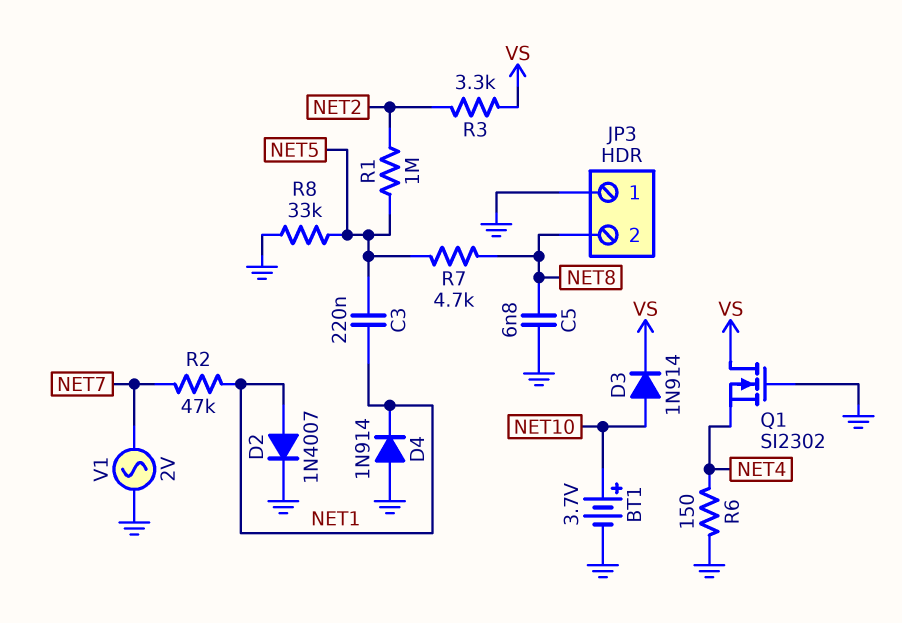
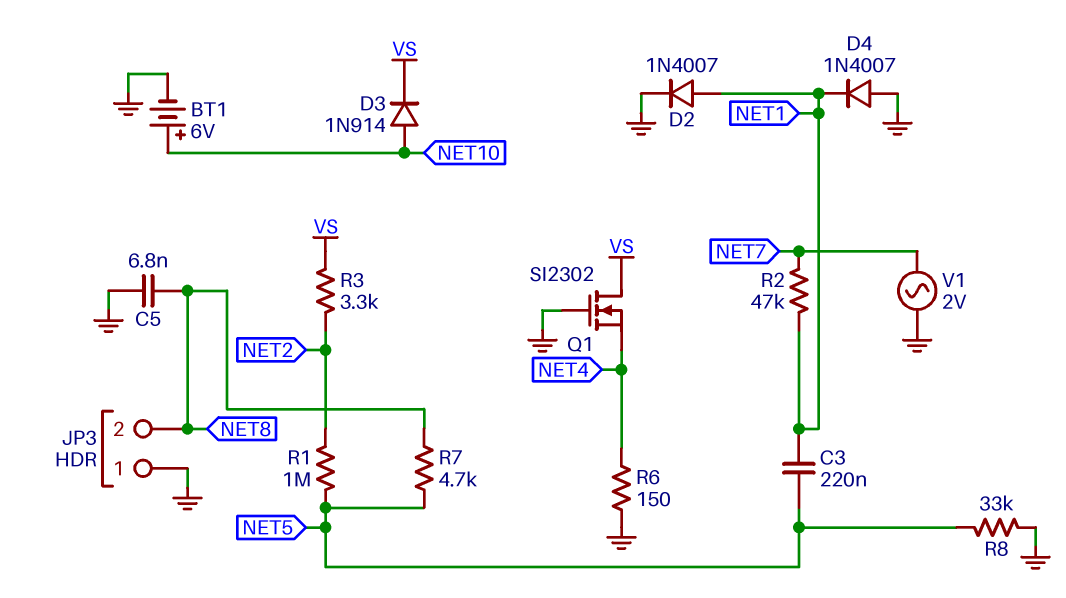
BT1: 3.7V (plus NET10, minus GND) -> 6V (plus NET10, minus GND)
D4: diode 1N914 (A GND, K NET1) -> diode 1N4007 (A GND, K NET1)

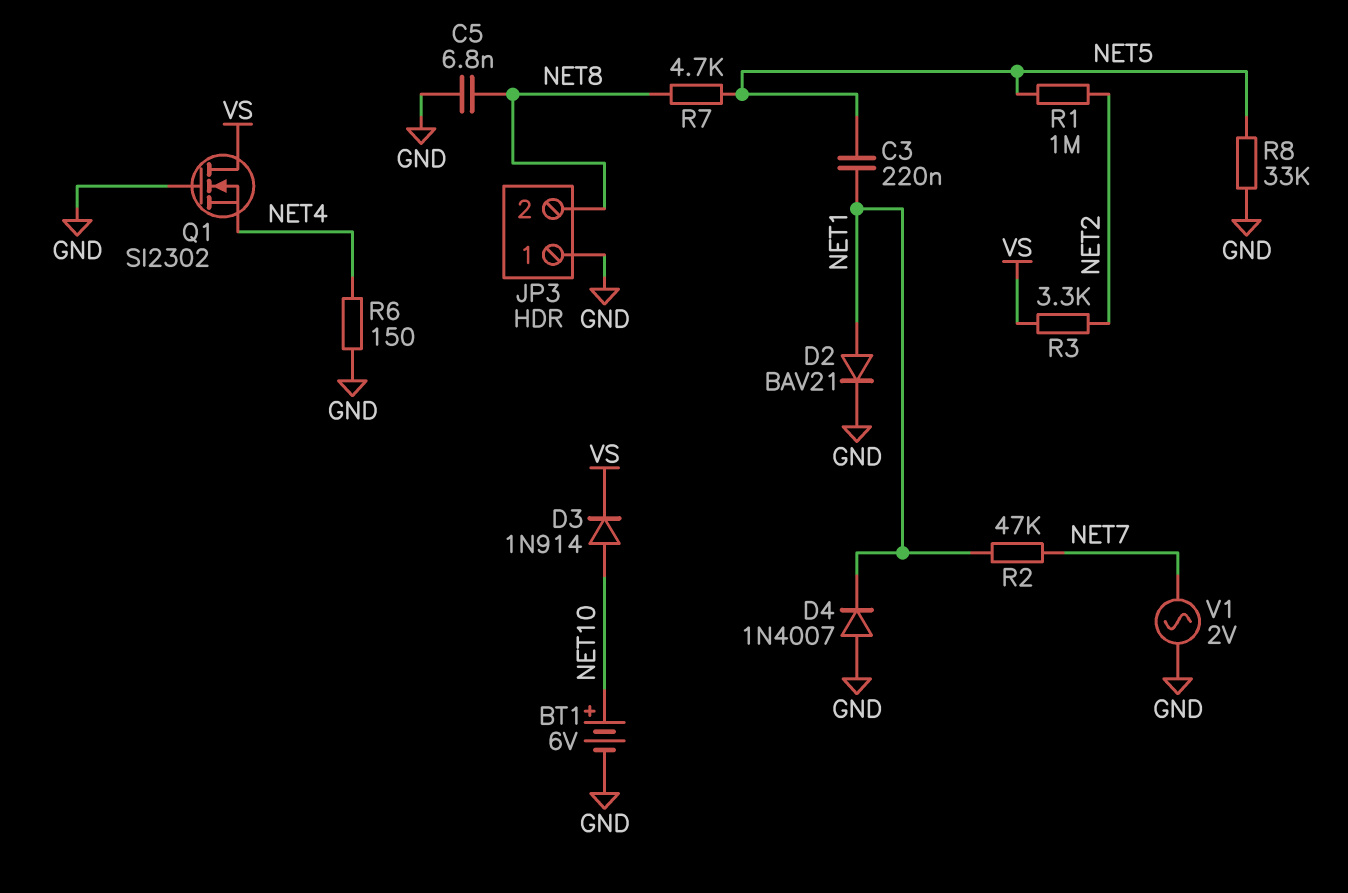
D2: diode 1N4007 (A NET1, K GND) -> diode BAV21 (A NET1, K GND)

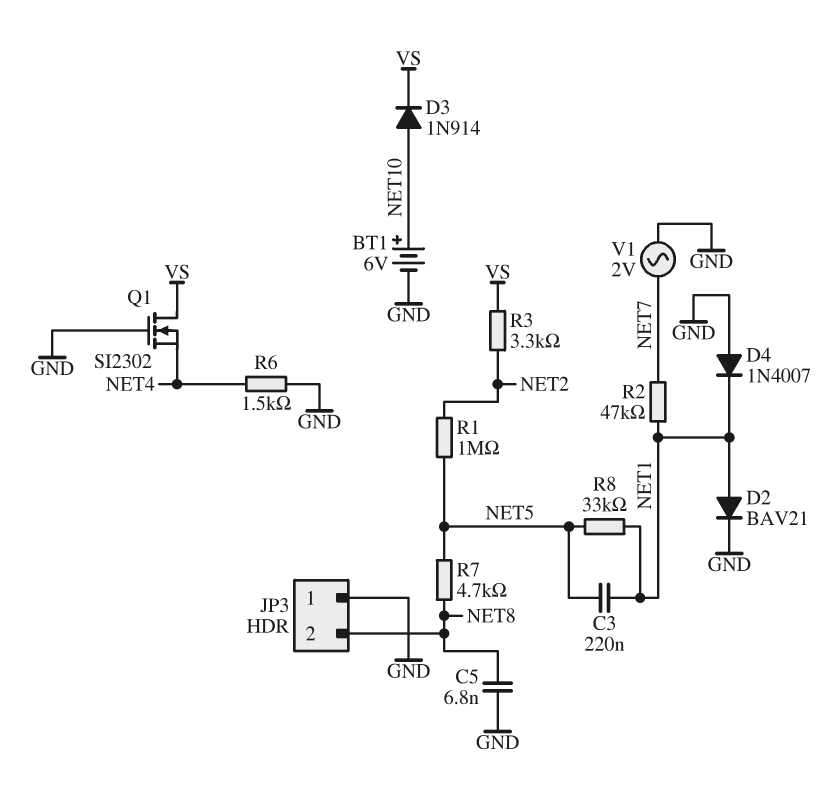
R6: 150 (GND, NET4) -> 1.5k (GND, NET4)
R8: 33k (GND, NET5) -> 33k (NET1, NET5)

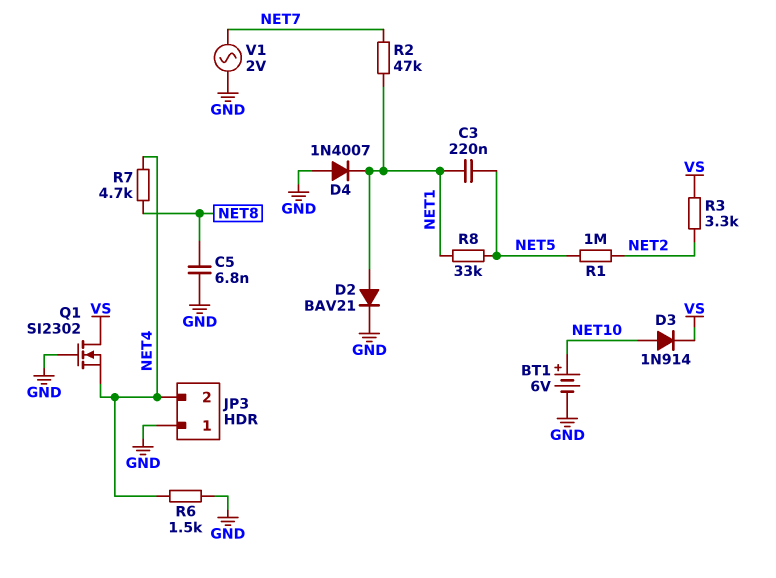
JP3 pin 2: NET8 -> NET4
R7: 4.7k (NET5, NET8) -> 4.7k (NET4, NET8)

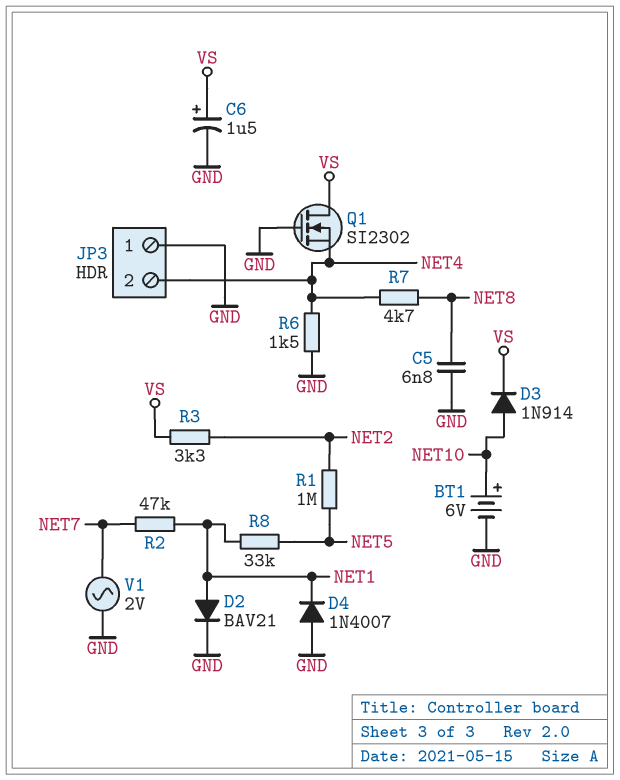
C3: 220nF (NET1, NET5) -> none
C6: none -> 1.5uF (plus VS, minus GND)

